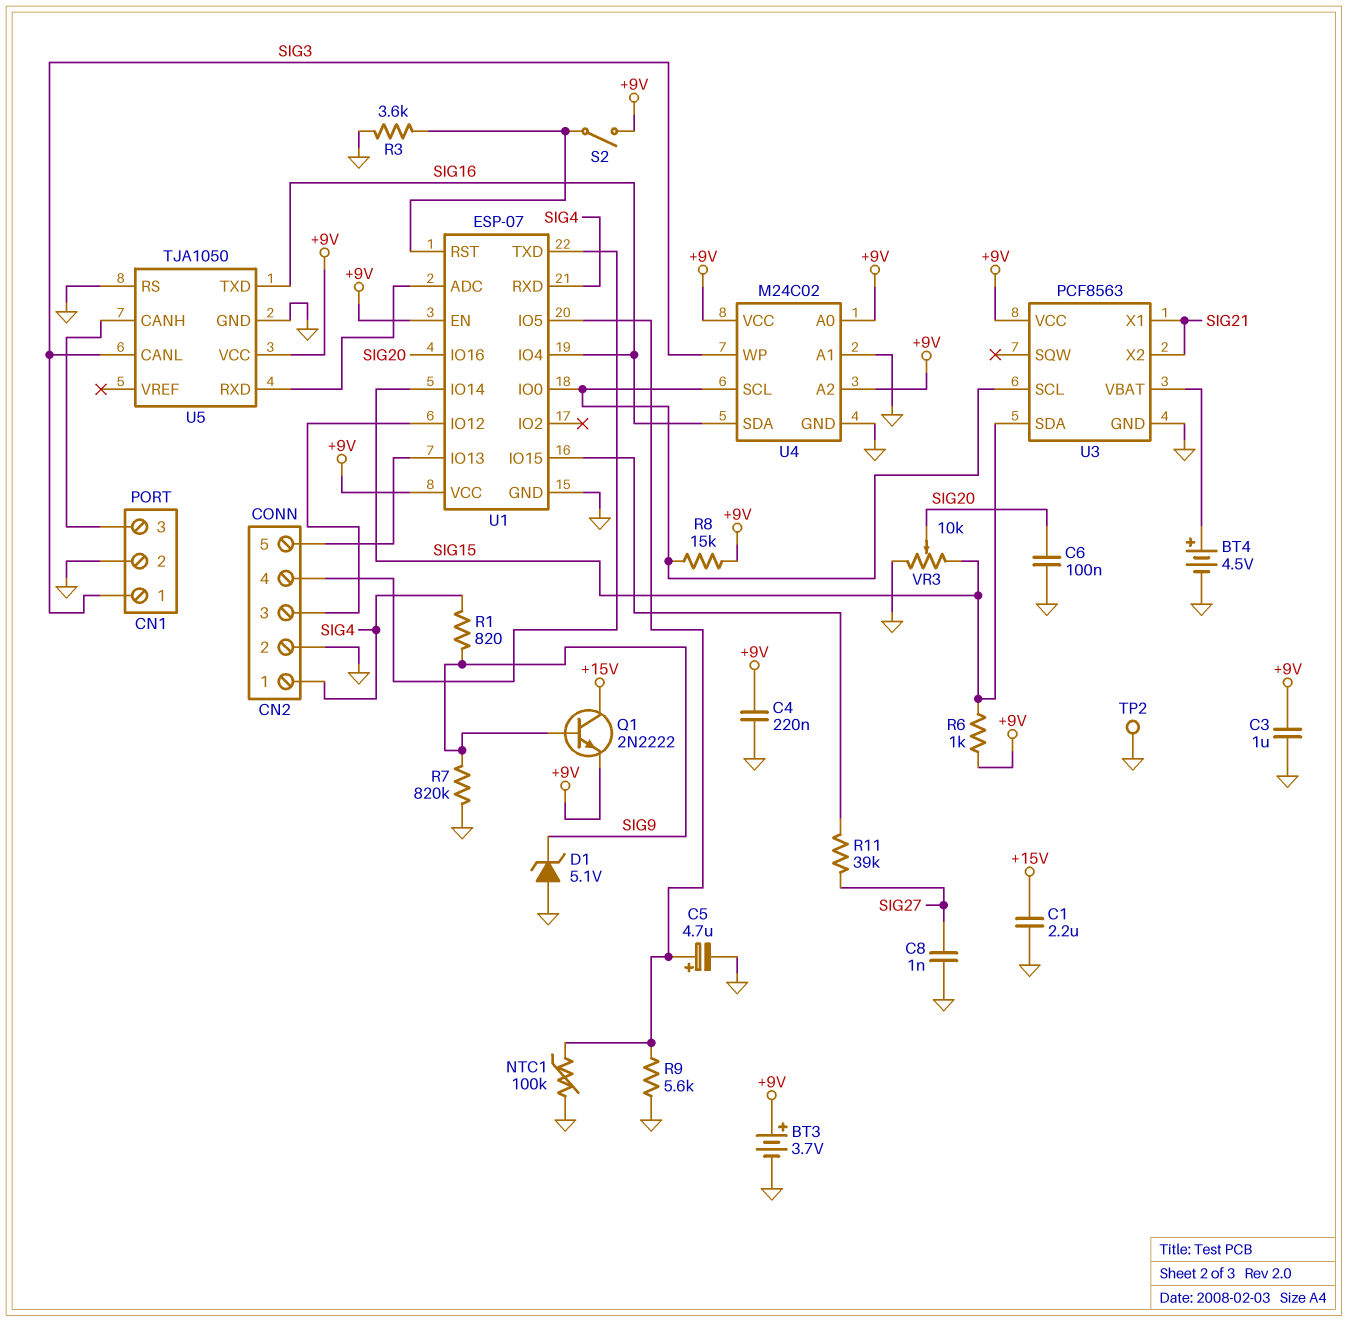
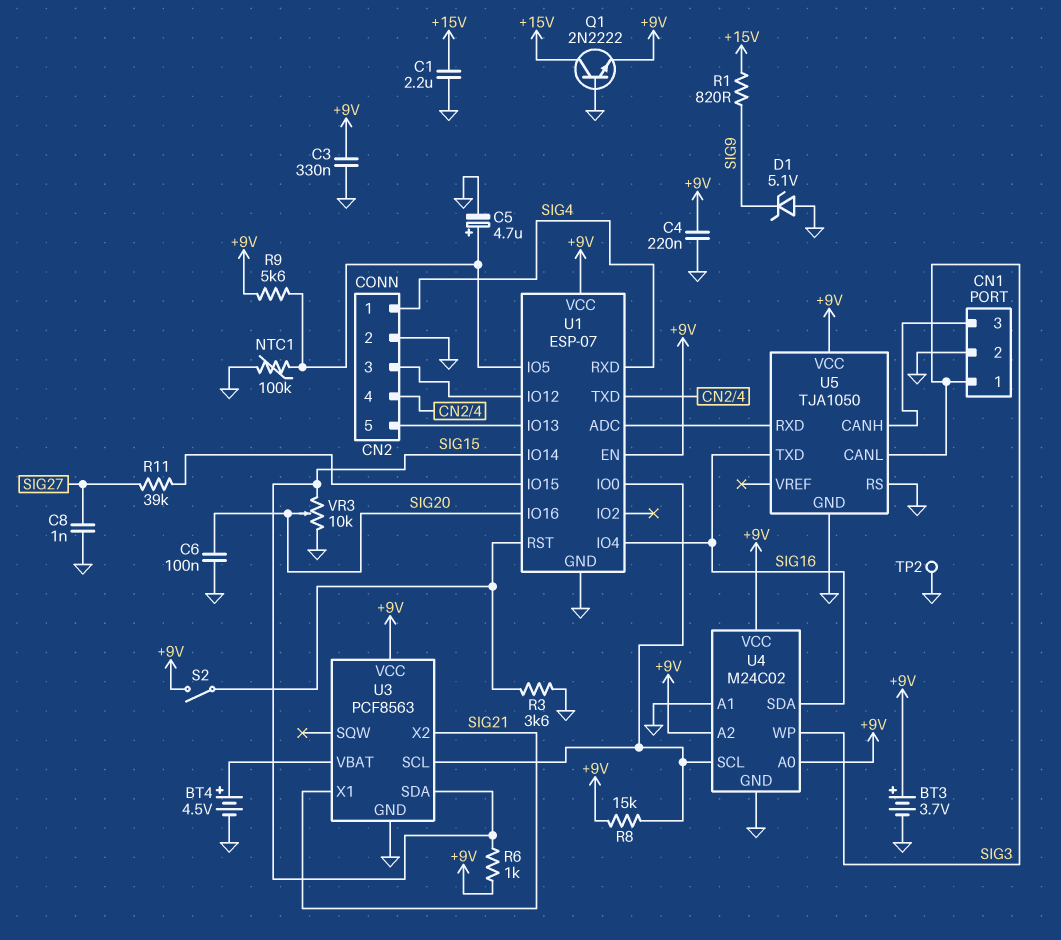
C3: 1uF (+9V, GND) -> 330nF (+9V, GND)
Q1: NPN 2N2222 (B SIG9, C +15V, E +9V) -> NPN 2N2222 (B GND, C +15V, E +9V)
R1: 820 (SIG4, SIG9) -> 820 (+15V, SIG9)
R7: 820k (GND, SIG9) -> none
R9: 5.6k (GND, U1/IO5) -> 5.6k (+9V, U1/IO5)

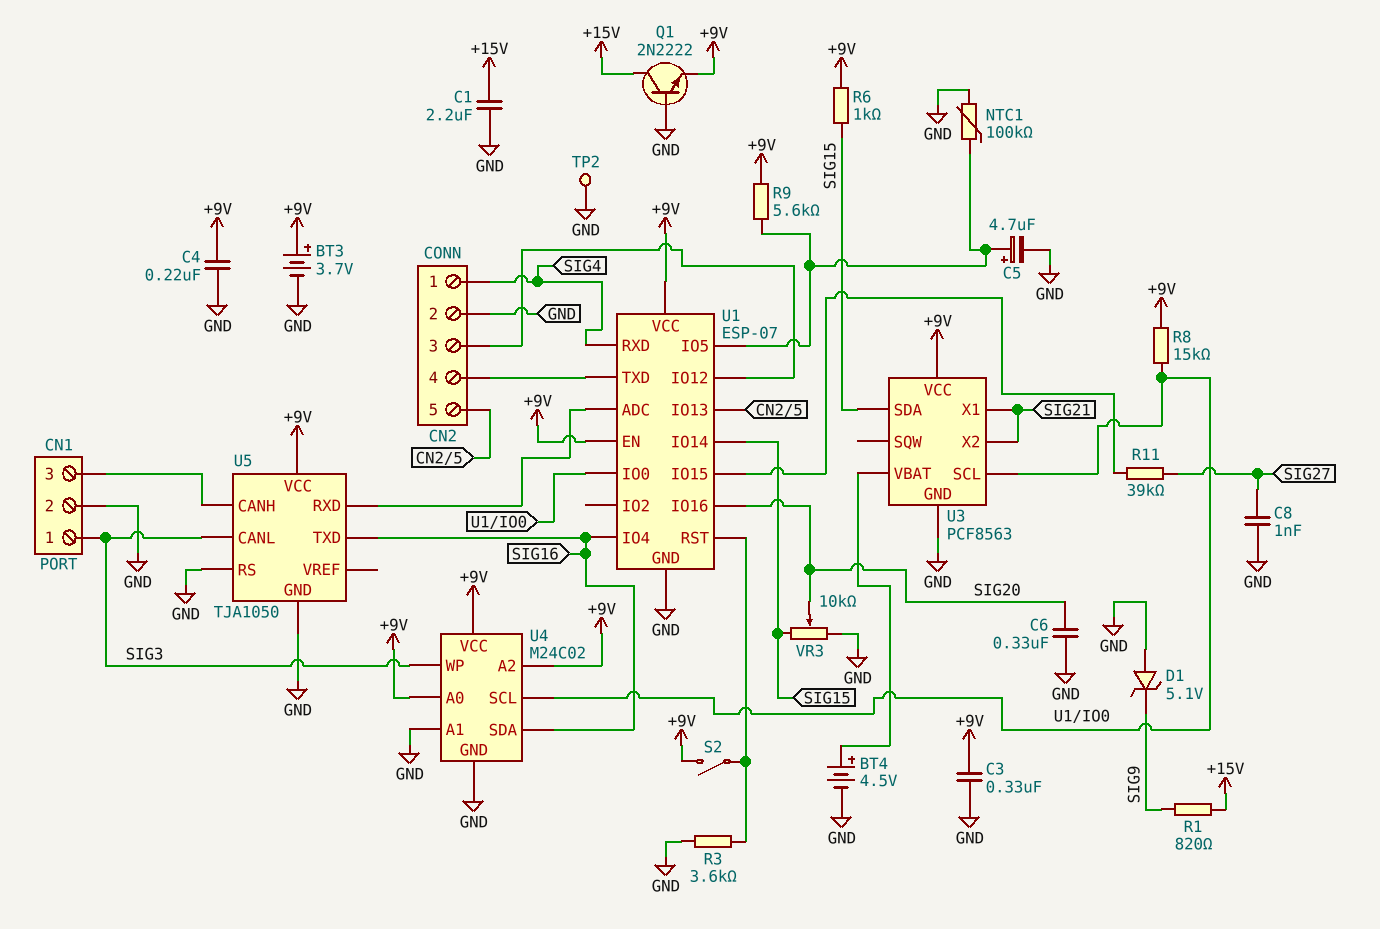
C6: 100nF (GND, SIG20) -> 330nF (GND, SIG20)

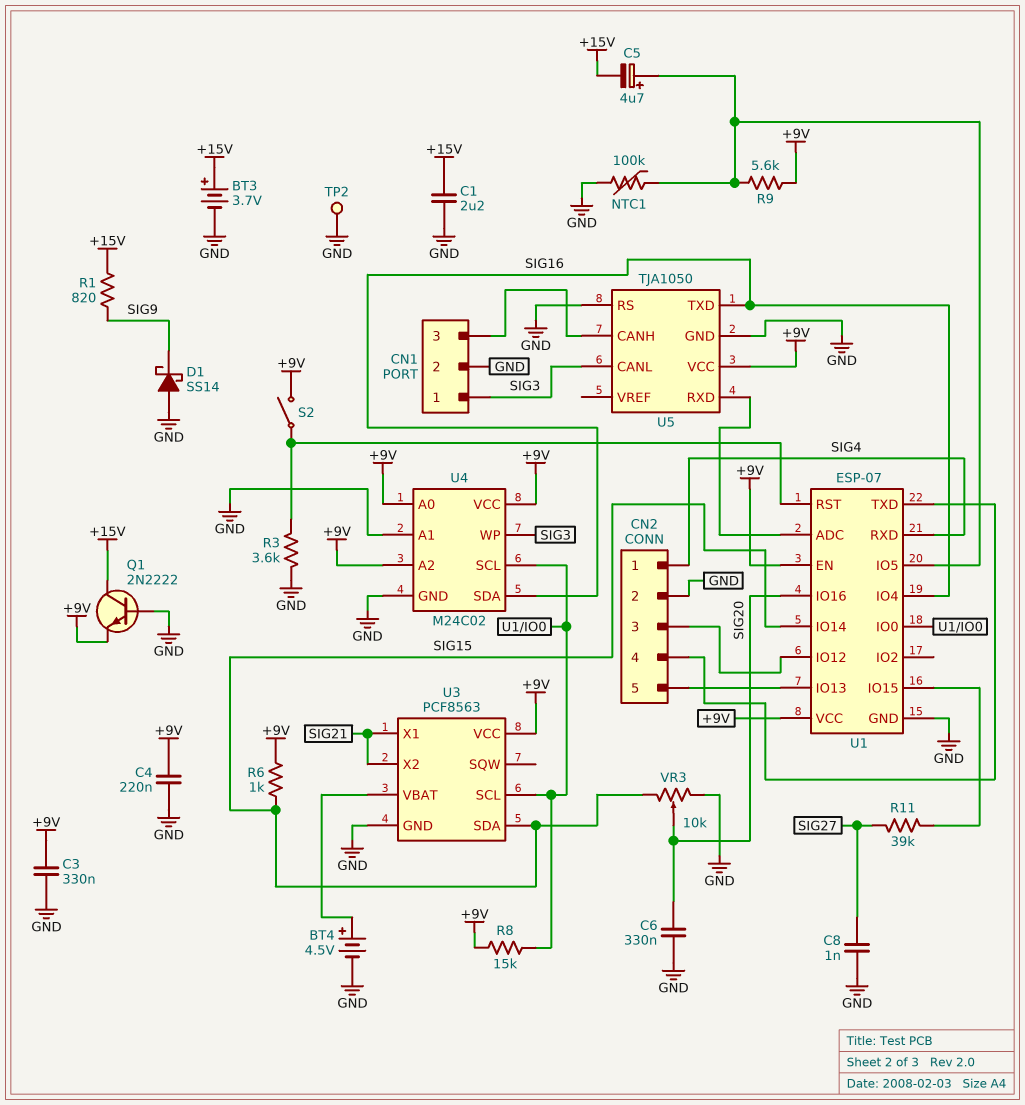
BT3: 3.7V (plus +9V, minus GND) -> 3.7V (plus +15V, minus GND)
C5: 4.7uF (plus U1/IO5, minus GND) -> 4.7uF (plus U1/IO5, minus +15V)
D1: zener 5.1V (A GND, K SIG9) -> schottky SS14 (A GND, K SIG9)

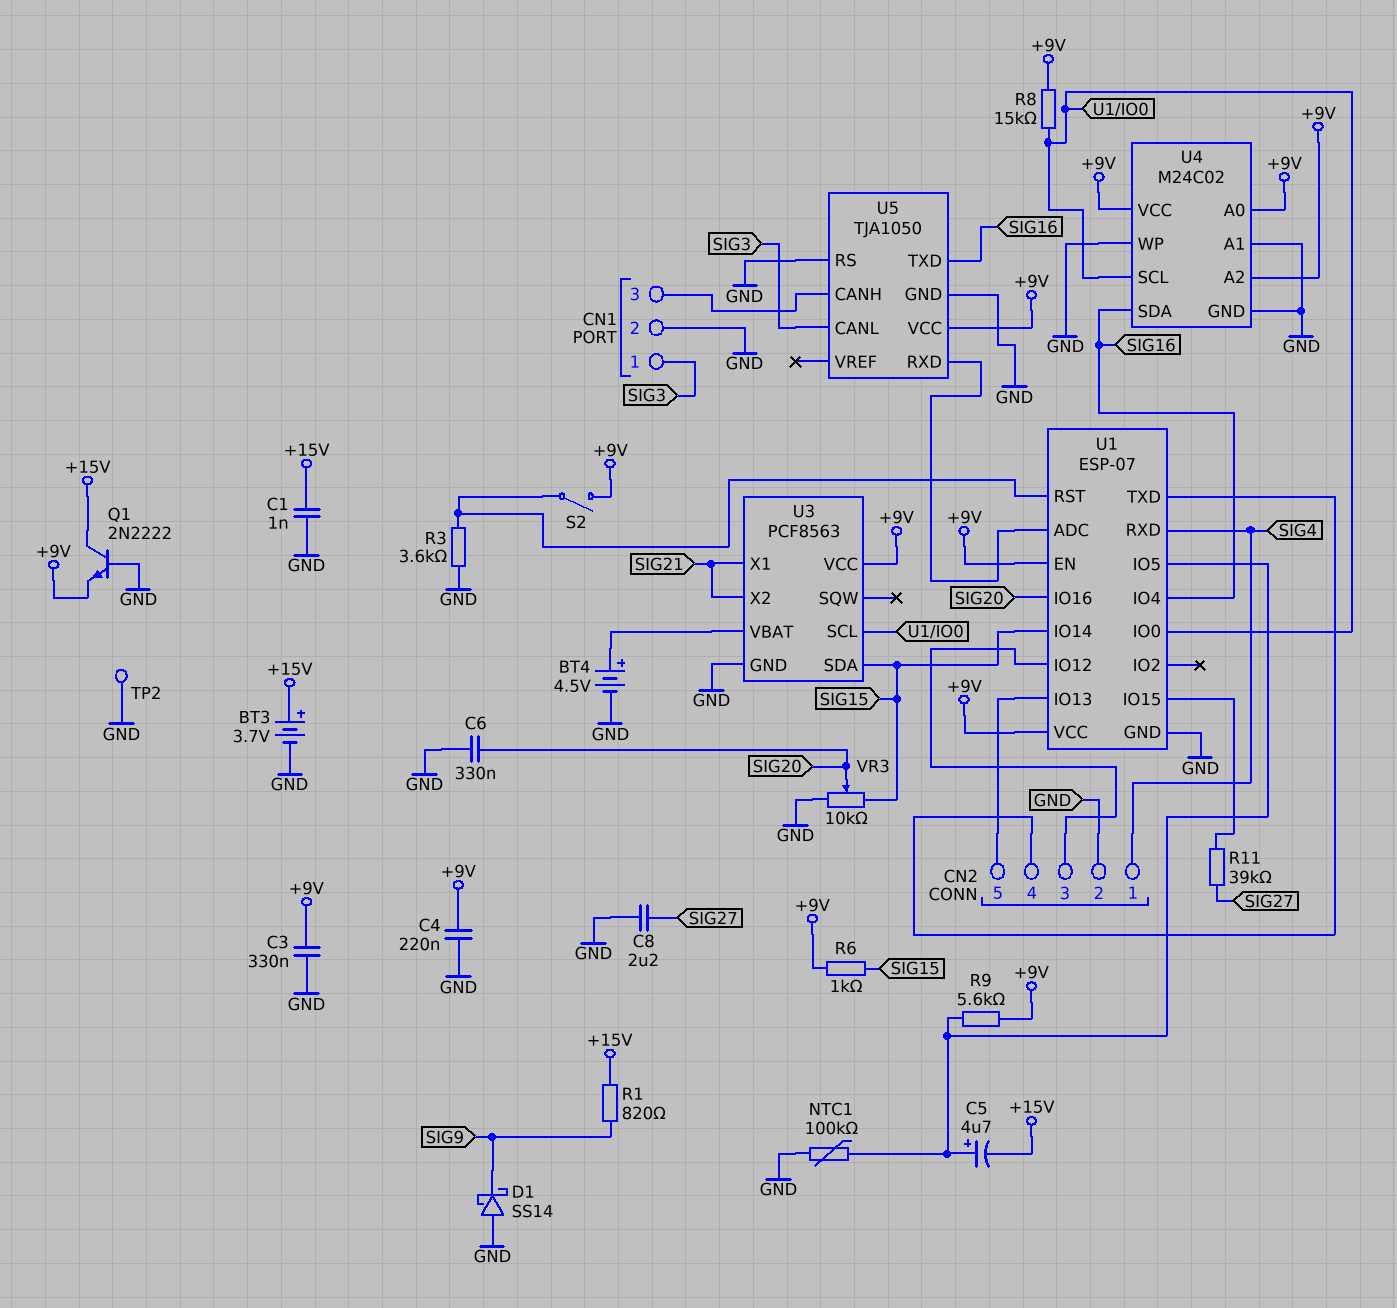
C1: 2.2uF (+15V, GND) -> 1nF (+15V, GND)
C8: 1nF (GND, SIG27) -> 2.2uF (GND, SIG27)
U4 pin WP: SIG3 -> GND

